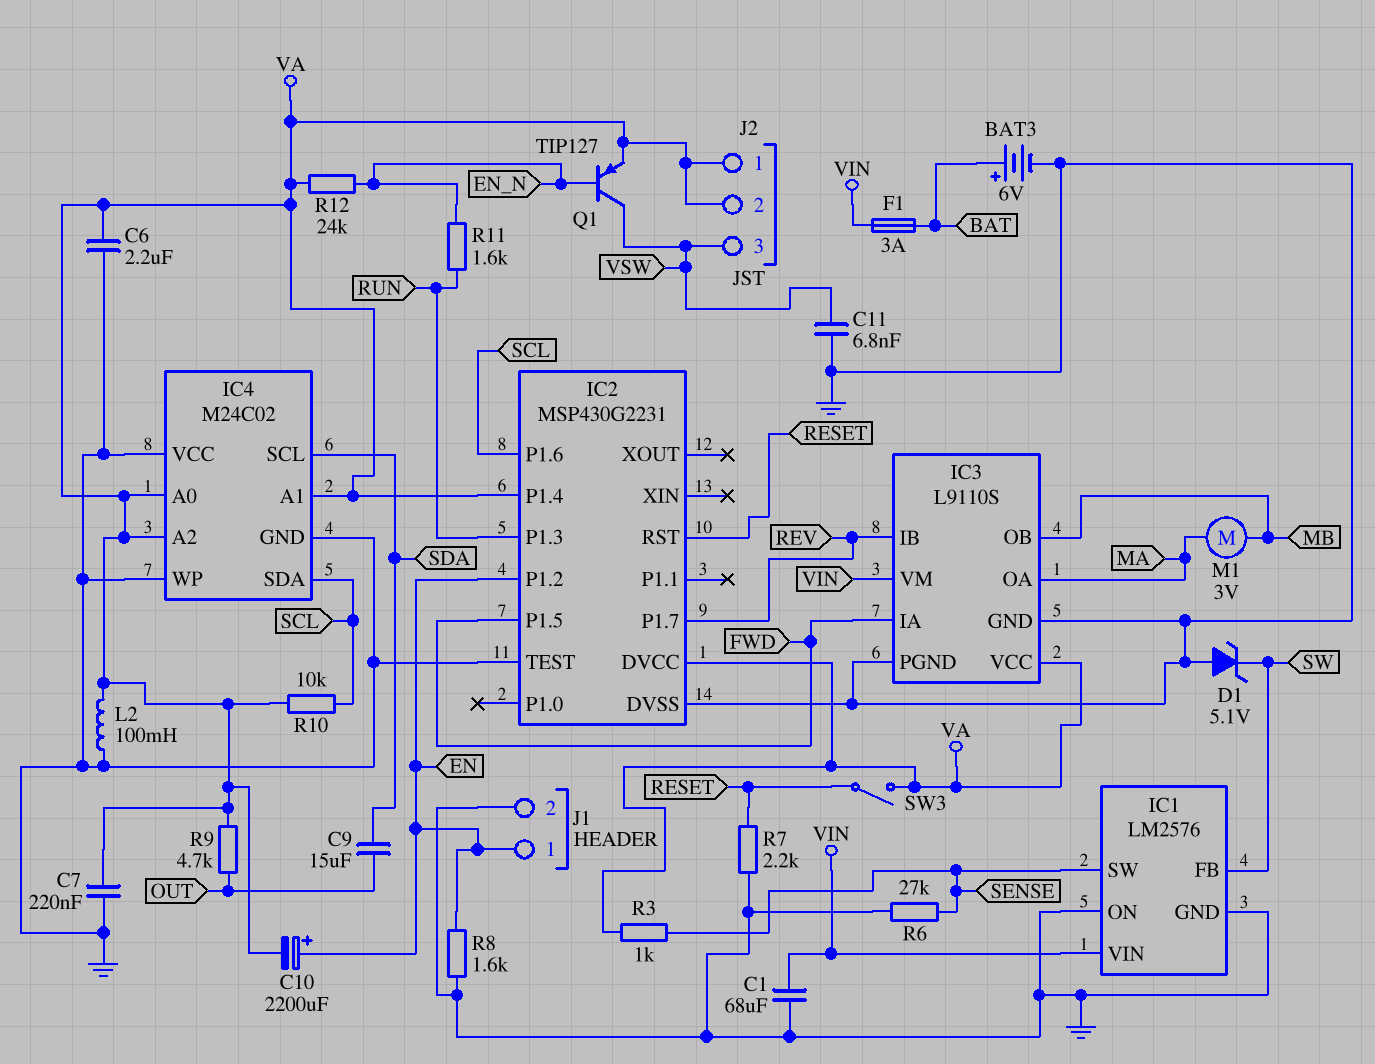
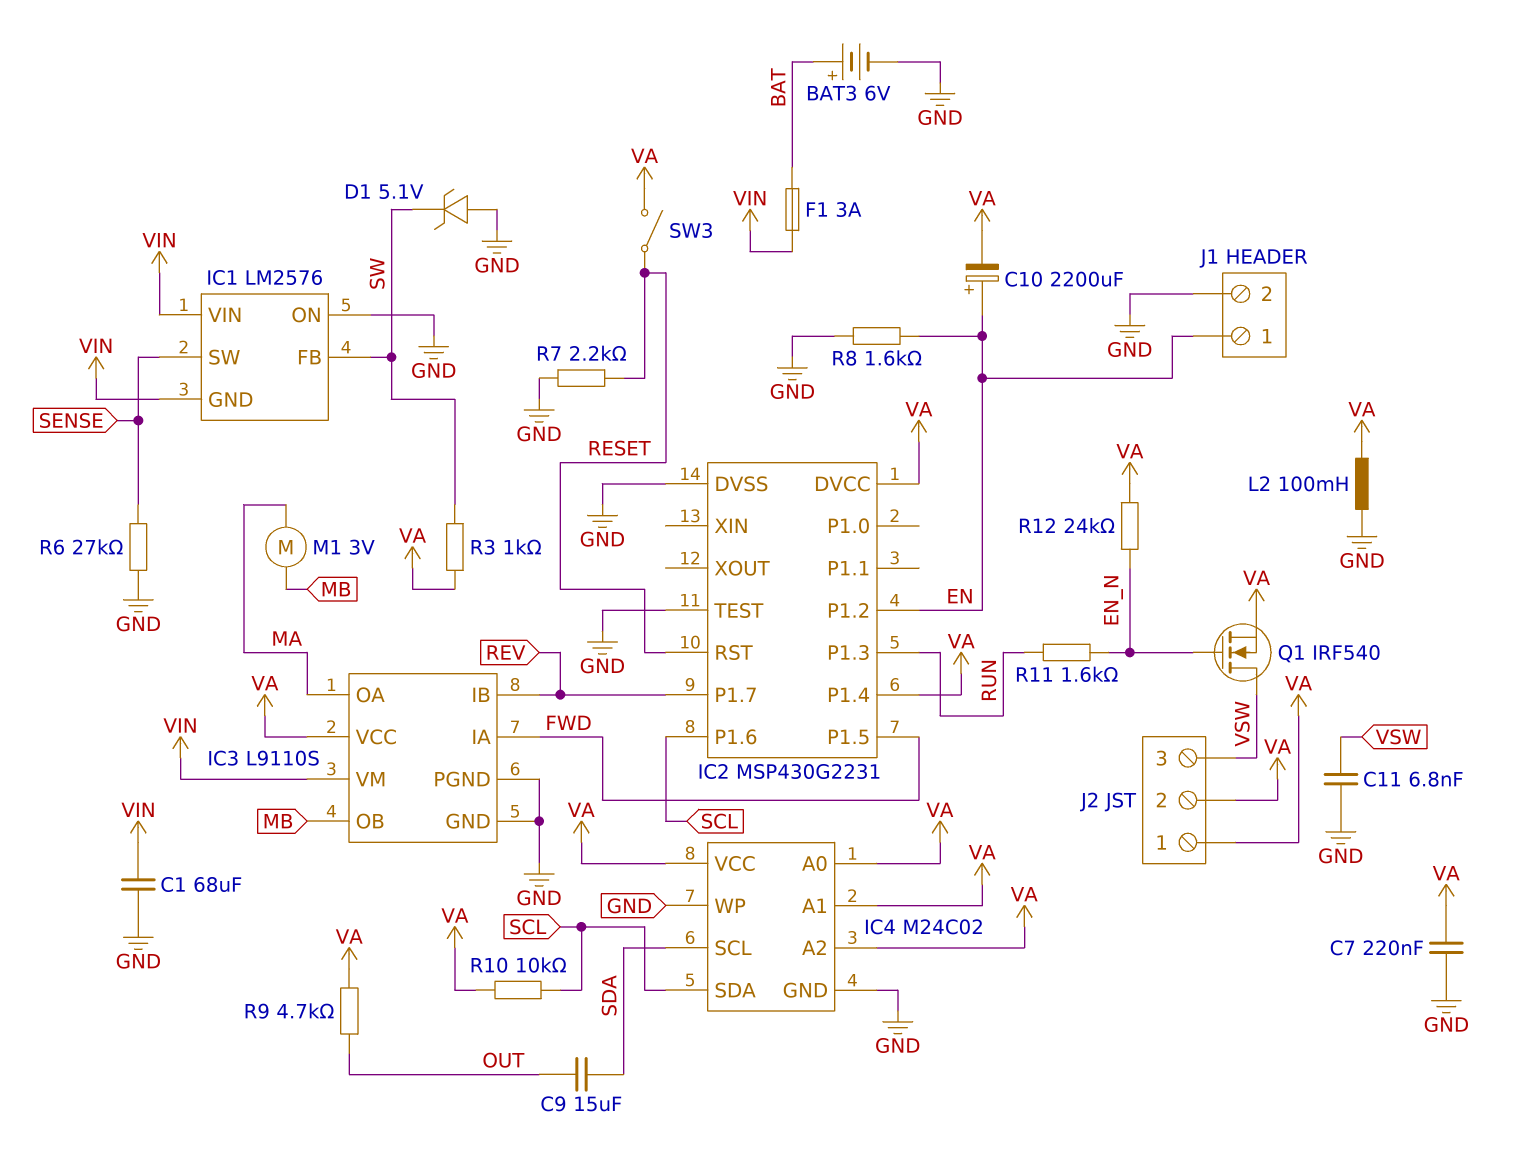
C6: 2.2uF (GND, VA) -> none
IC1 pin GND: GND -> VIN
IC4 pin VCC: GND -> VA
Q1: PNP TIP127 (B EN_N, C VSW, E VA) -> NMOS IRF540 (G EN_N, D VSW, S VA)
R3: 1k (SENSE, VA) -> 1k (SW, VA)

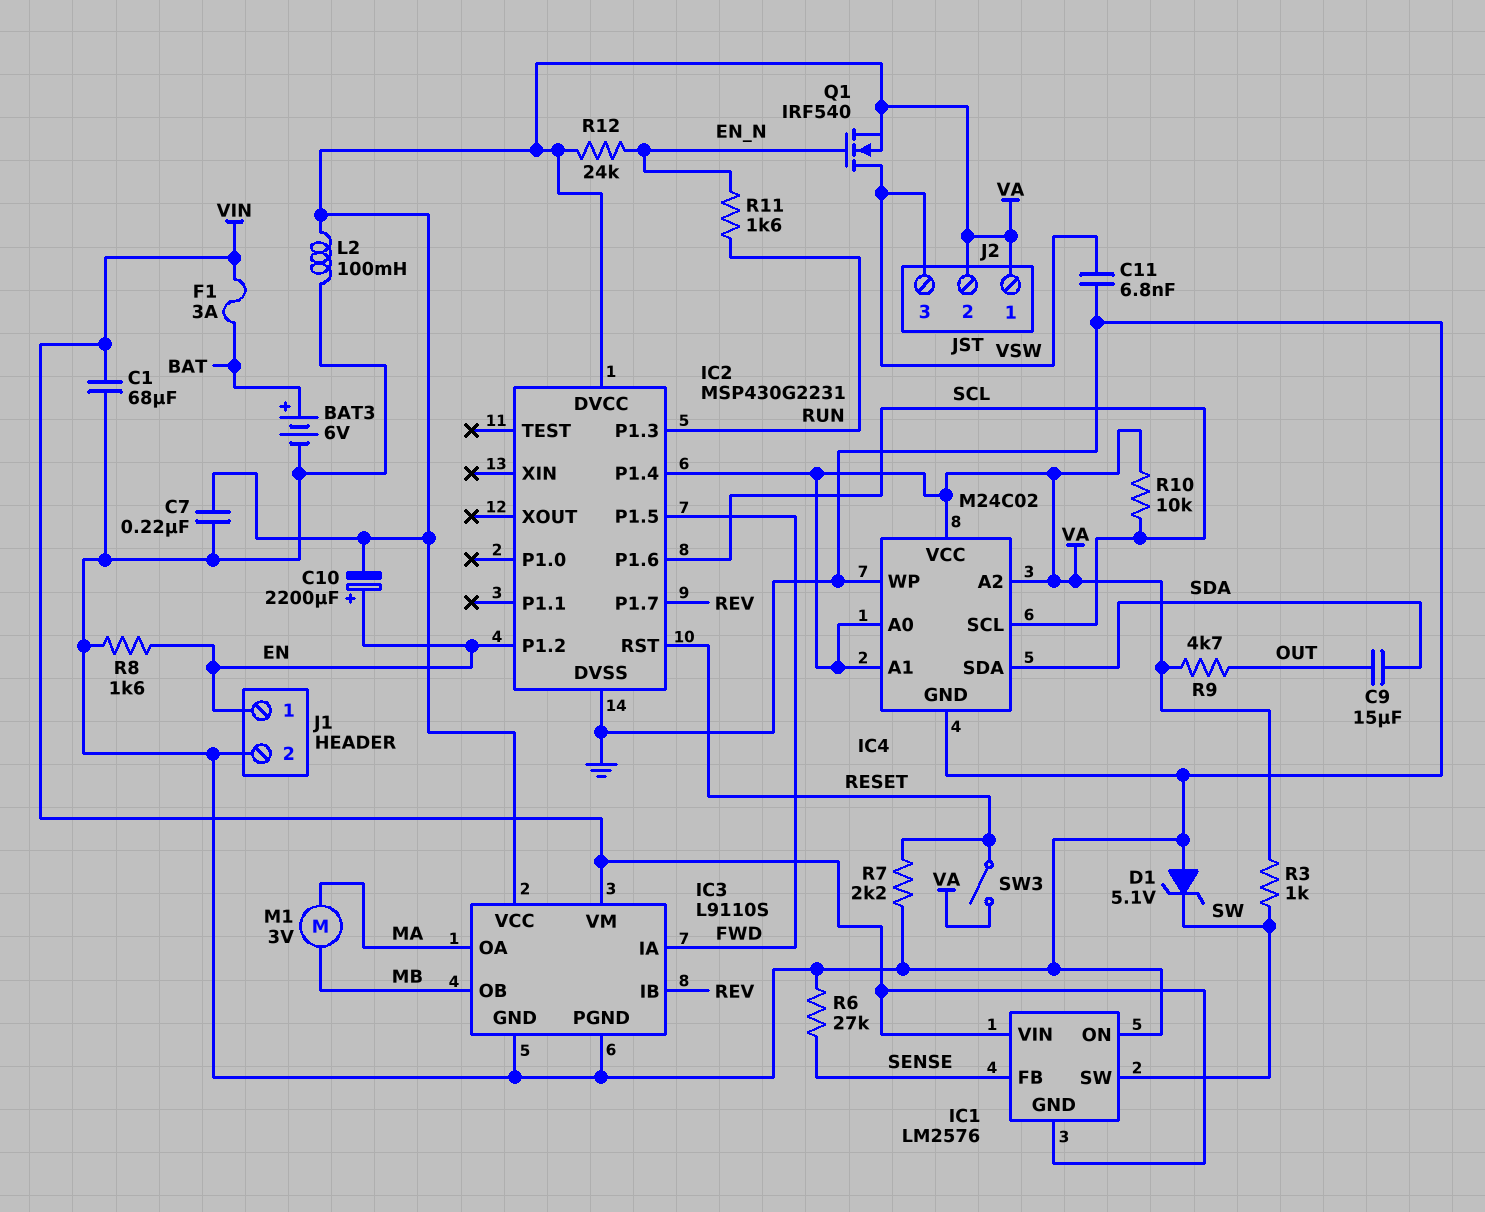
IC1 pin FB: SW -> SENSE
IC1 pin SW: SENSE -> SW
IC2 pin TEST: GND -> none
IC4 pin SCL: SDA -> SCL
IC4 pin SDA: SCL -> SDA

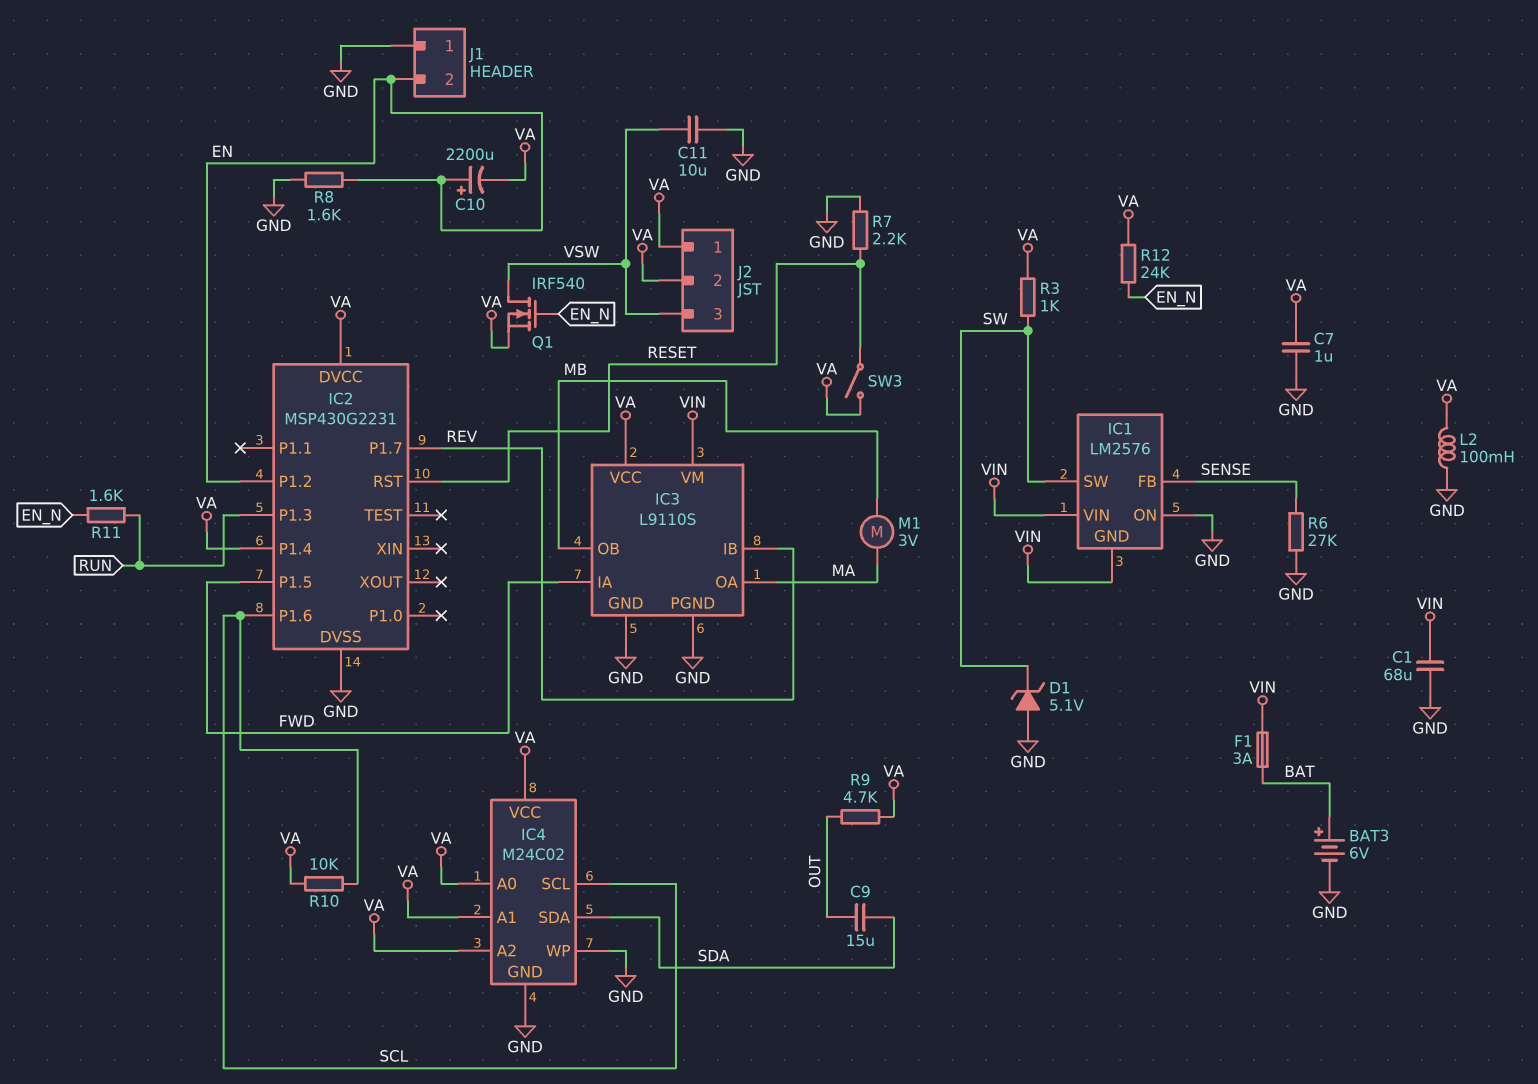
C7: 220nF (GND, VA) -> 1uF (GND, VA)
C11: 6.8nF (GND, VSW) -> 10uF (GND, VSW)
J1 pin 1: EN -> GND
J1 pin 2: GND -> EN

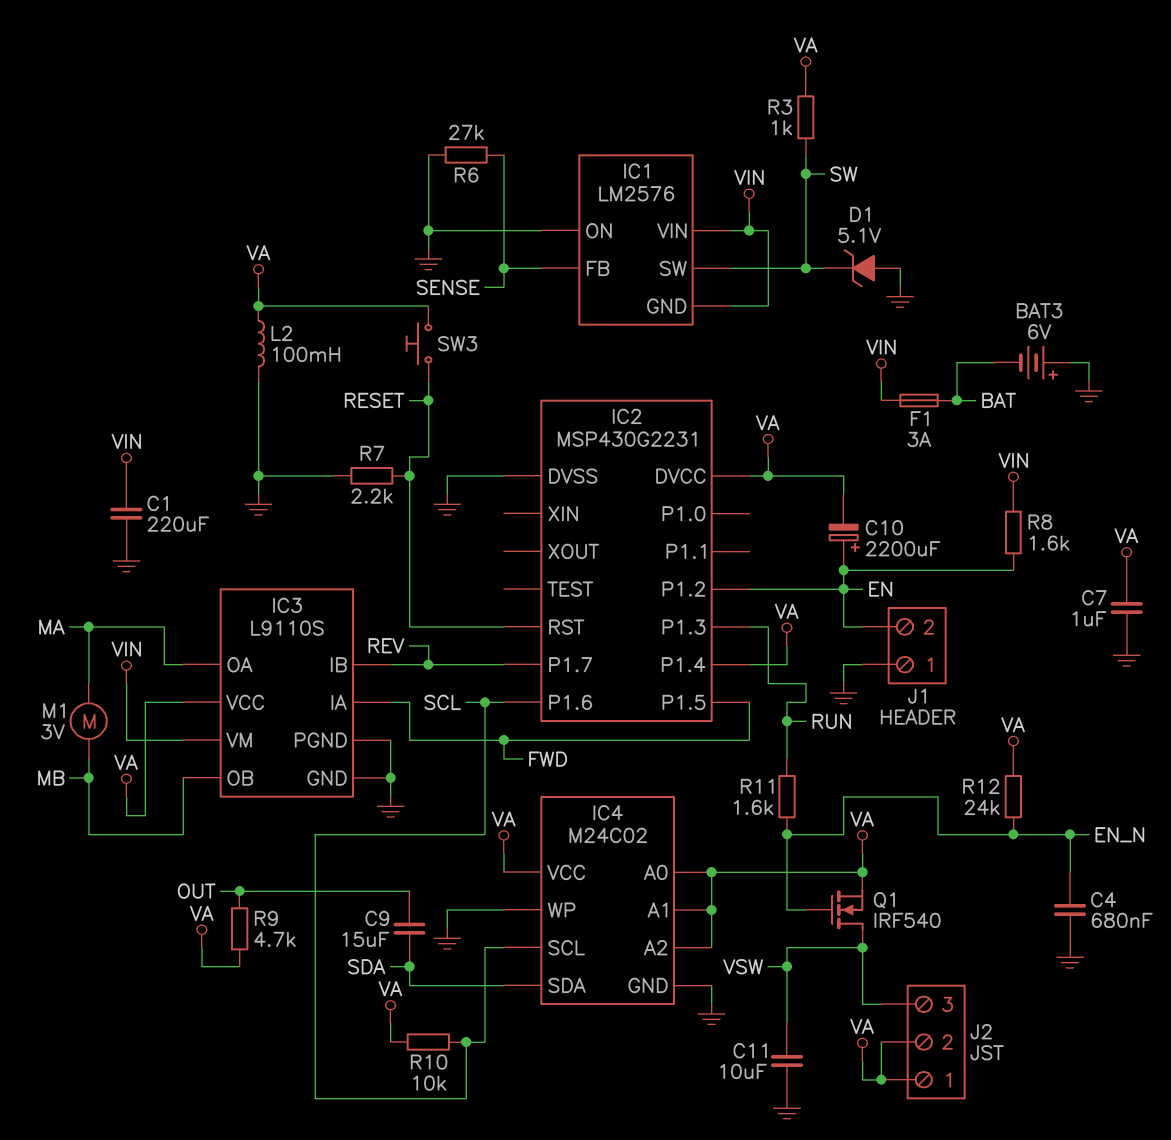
BAT3: 6V (plus BAT, minus GND) -> 6V (plus GND, minus BAT)
C1: 68uF (GND, VIN) -> 220uF (GND, VIN)
C4: none -> 680nF (EN_N, GND)
R8: 1.6k (EN, GND) -> 1.6k (EN, VIN)
SW3: switch (RESET, VA) -> button (RESET, VA)

